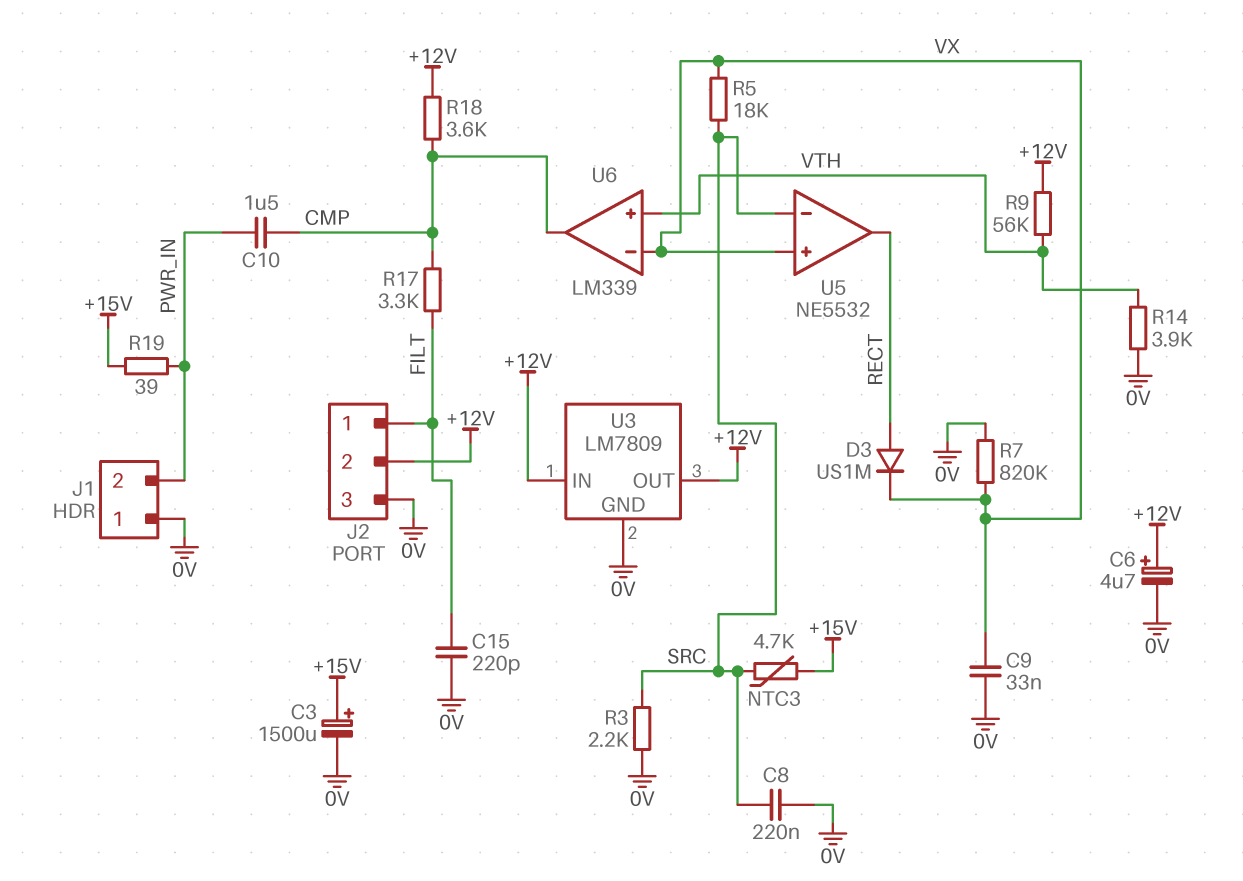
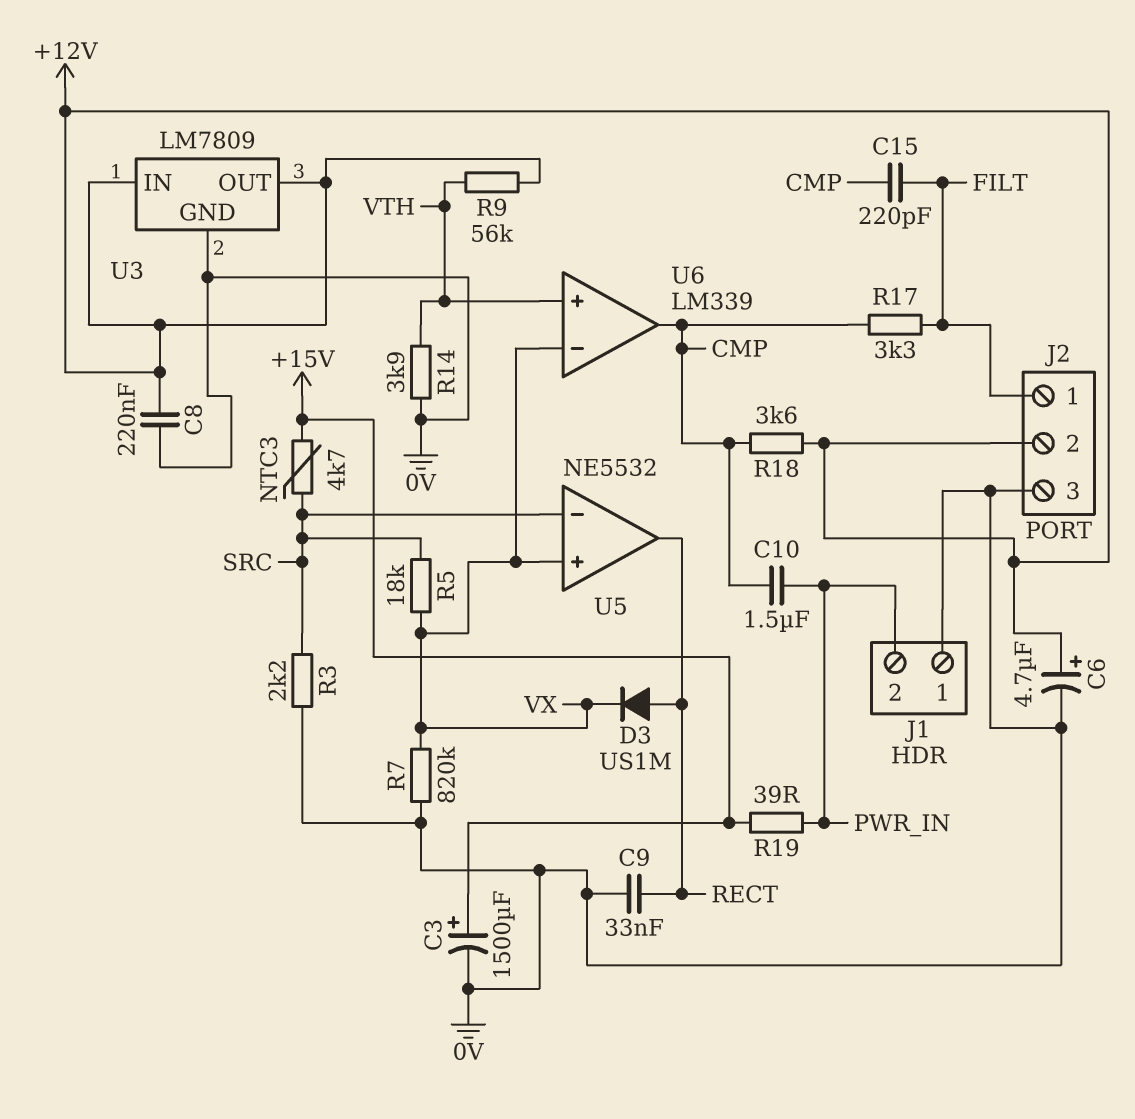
C8: 220nF (0V, SRC) -> 220nF (+12V, 0V)
C9: 33nF (0V, VX) -> 33nF (0V, RECT)
C15: 220pF (0V, FILT) -> 220pF (CMP, FILT)

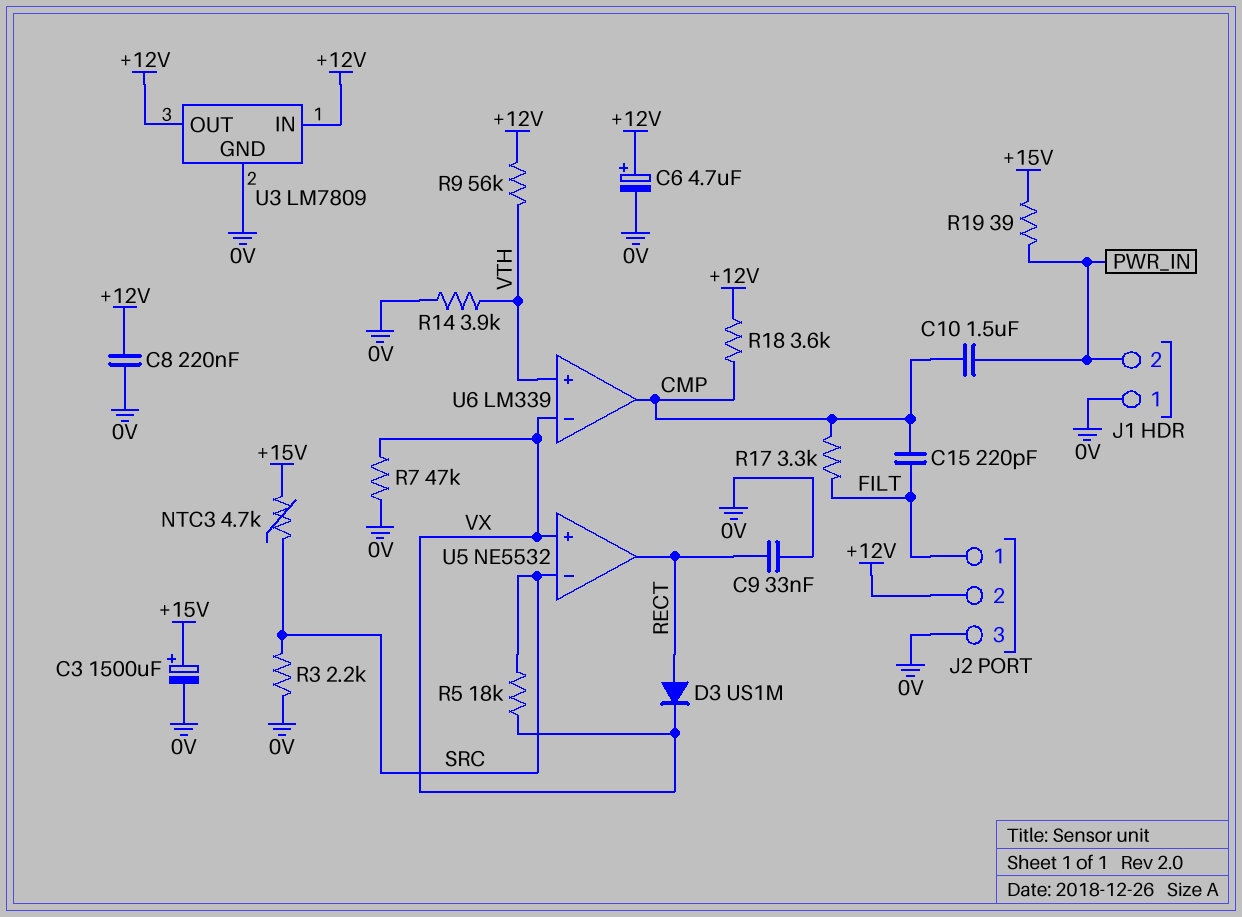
R7: 820k (0V, VX) -> 47k (0V, VX)

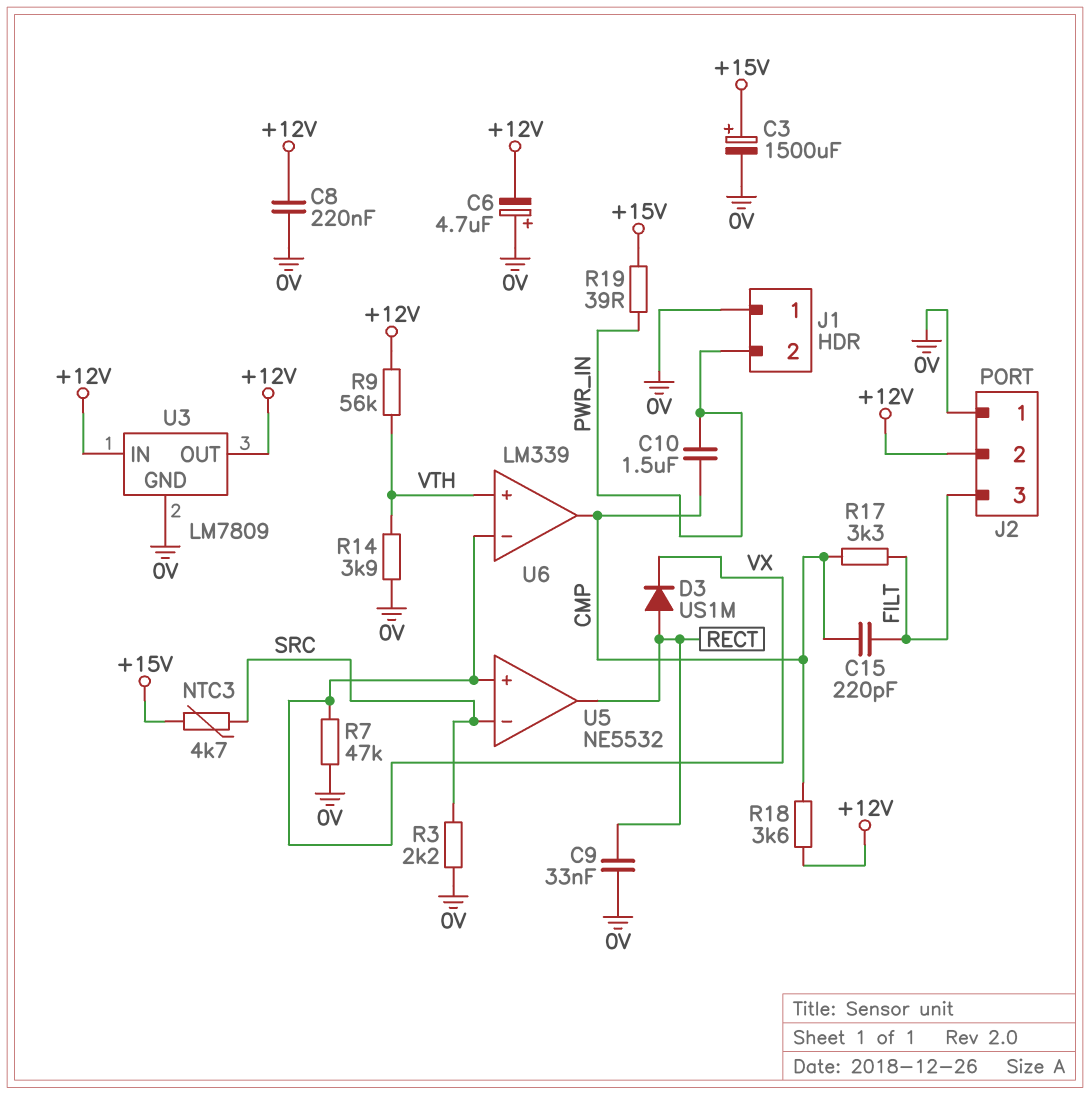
C6: 4.7uF (plus +12V, minus 0V) -> 4.7uF (plus 0V, minus +12V)
J2 pin 1: FILT -> 0V
J2 pin 3: 0V -> FILT
R5: 18k (SRC, VX) -> none

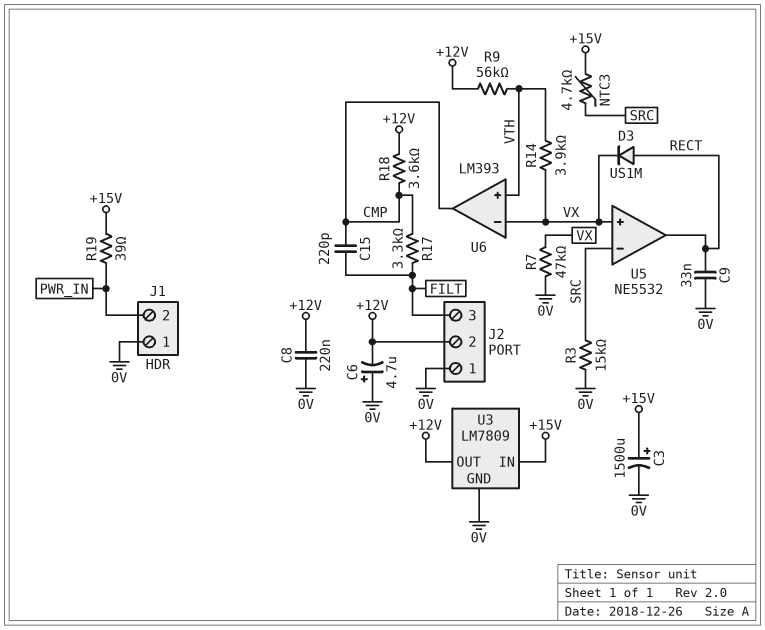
C10: 1.5uF (CMP, PWR_IN) -> none
R3: 2.2k (0V, SRC) -> 15k (0V, SRC)
R14: 3.9k (0V, VTH) -> 3.9k (VTH, VX)
U3 pin IN: +12V -> +15V
U6: LM339 -> LM393

